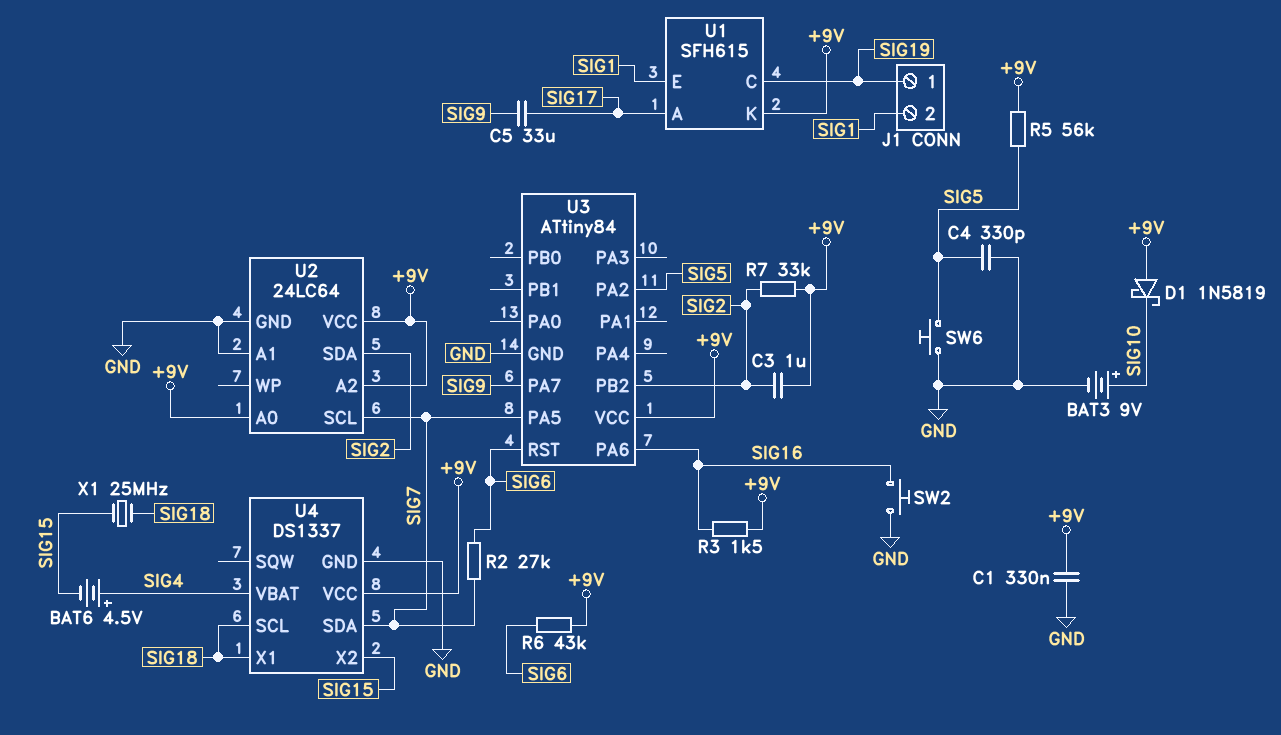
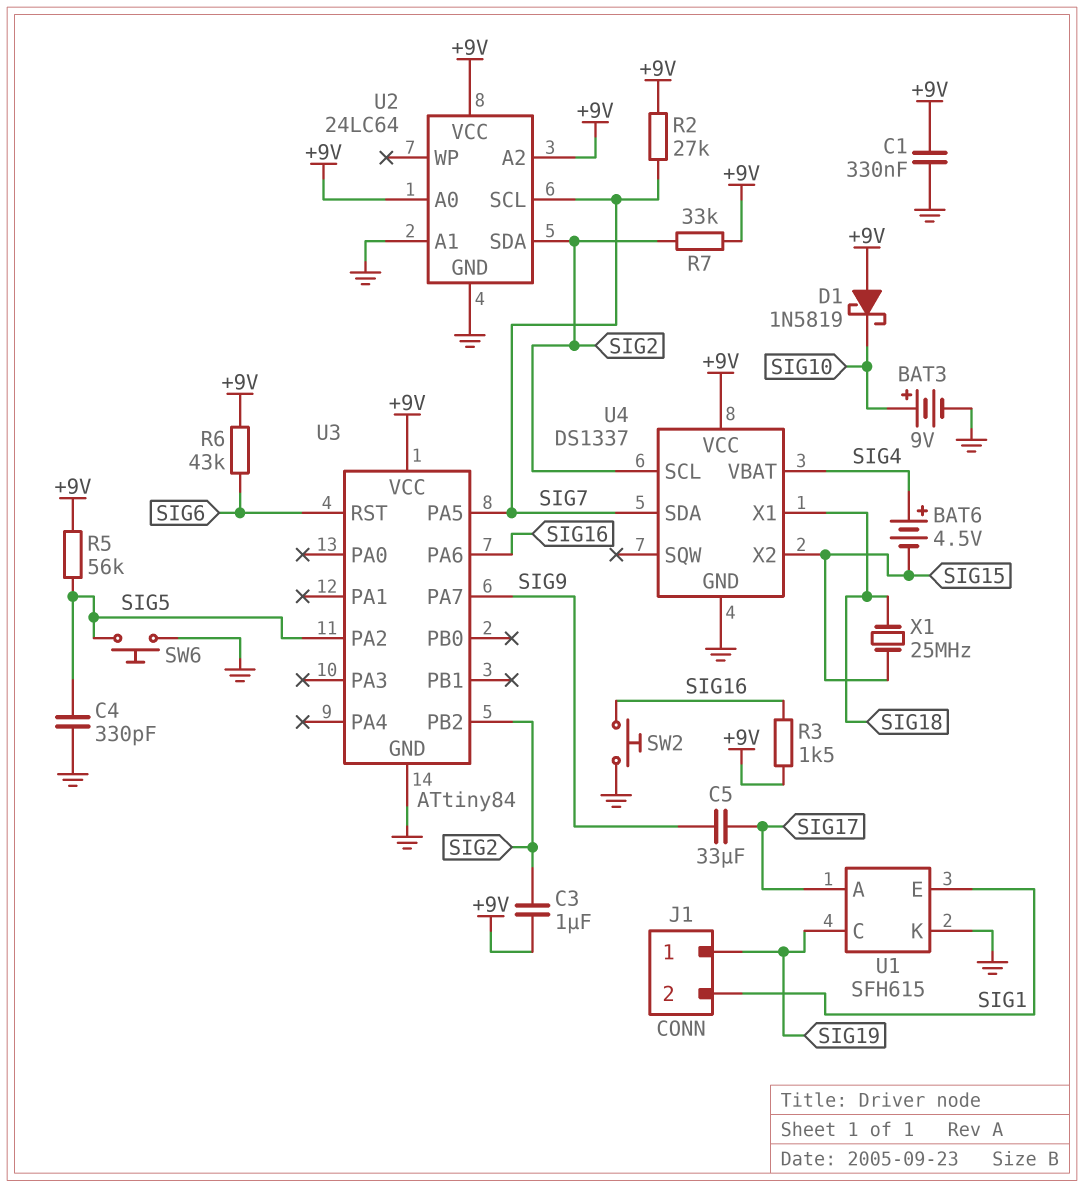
R2: 27k (SIG6, SIG7) -> 27k (+9V, SIG7)
U1 pin K: +9V -> GND
U4 pin SCL: SIG18 -> SIG2

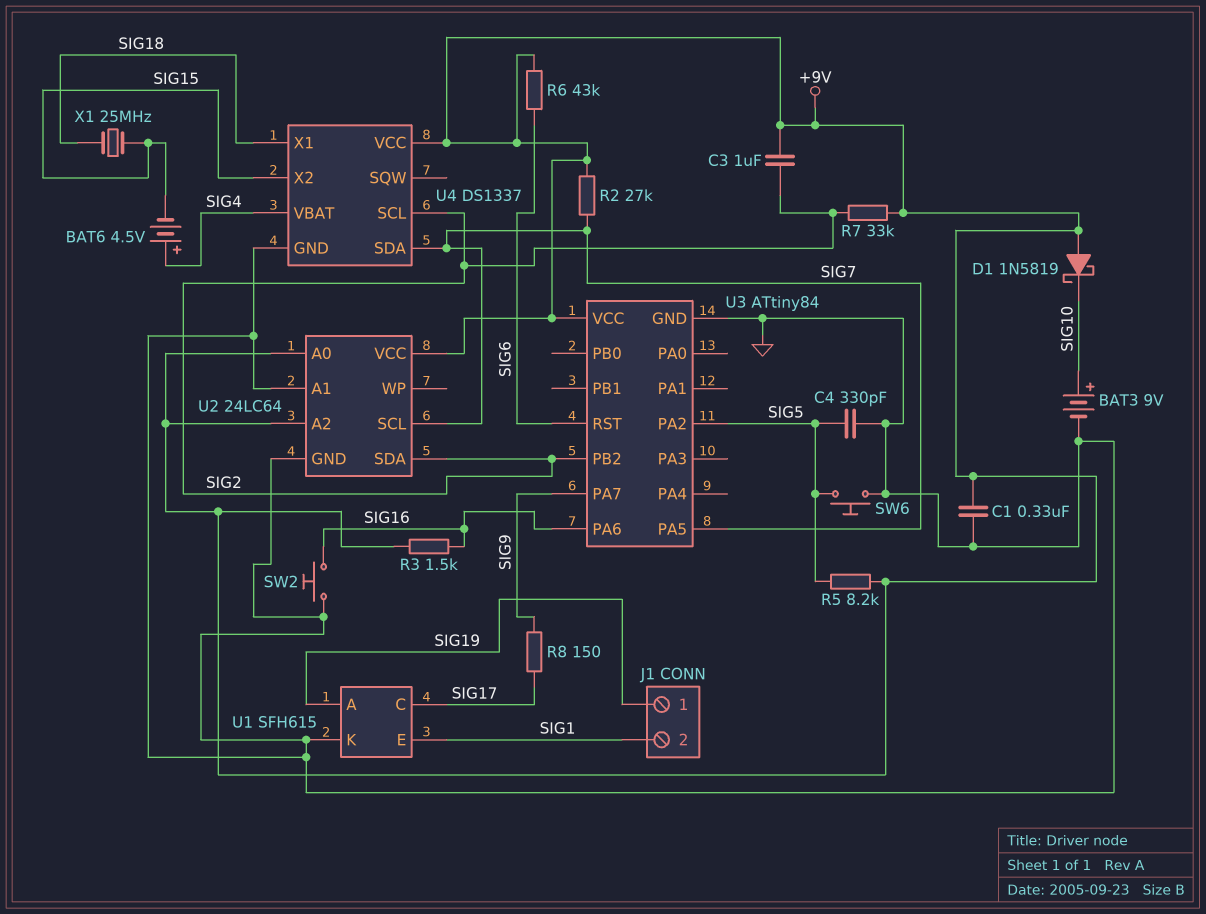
C5: 33uF (SIG9, SIG17) -> none
R5: 56k (+9V, SIG5) -> 8.2k (+9V, SIG5)
R8: none -> 150 (SIG9, SIG17)
U1 pin A: SIG17 -> SIG19
U1 pin C: SIG19 -> SIG17

